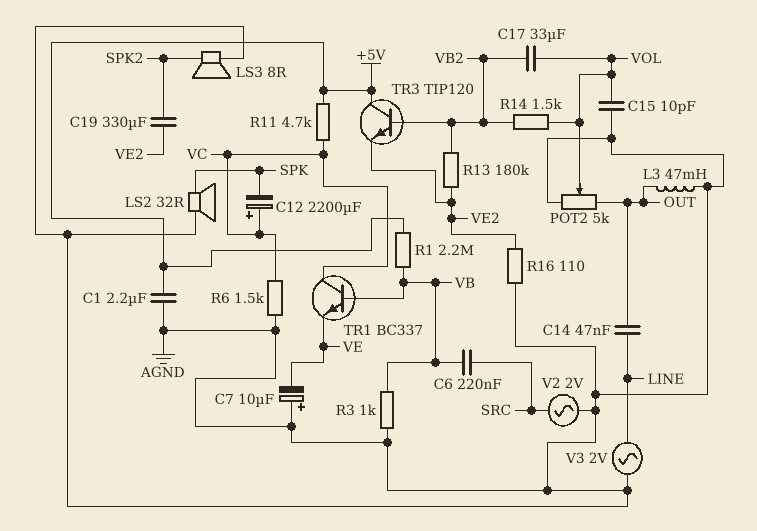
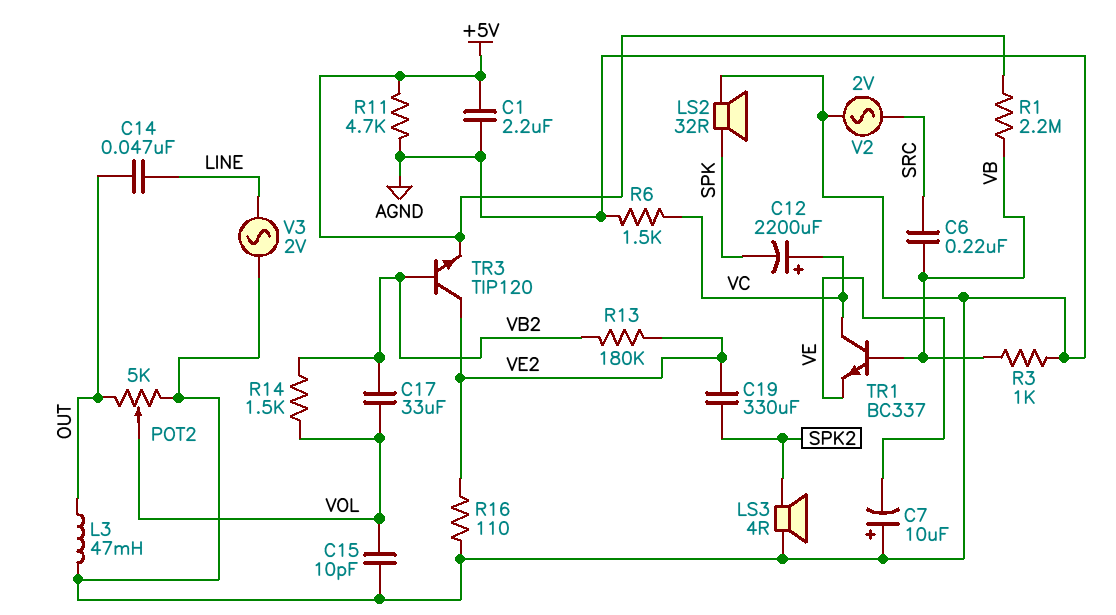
LS3: speaker 8R (AGND, SPK2) -> speaker 4R (AGND, SPK2)
R11: 4.7k (+5V, VC) -> 4.7k (+5V, AGND)
TR3: NPN TIP120 (B VB2, C +5V, E VE2) -> NPN TIP120 (B VB2, C VE2, E +5V)

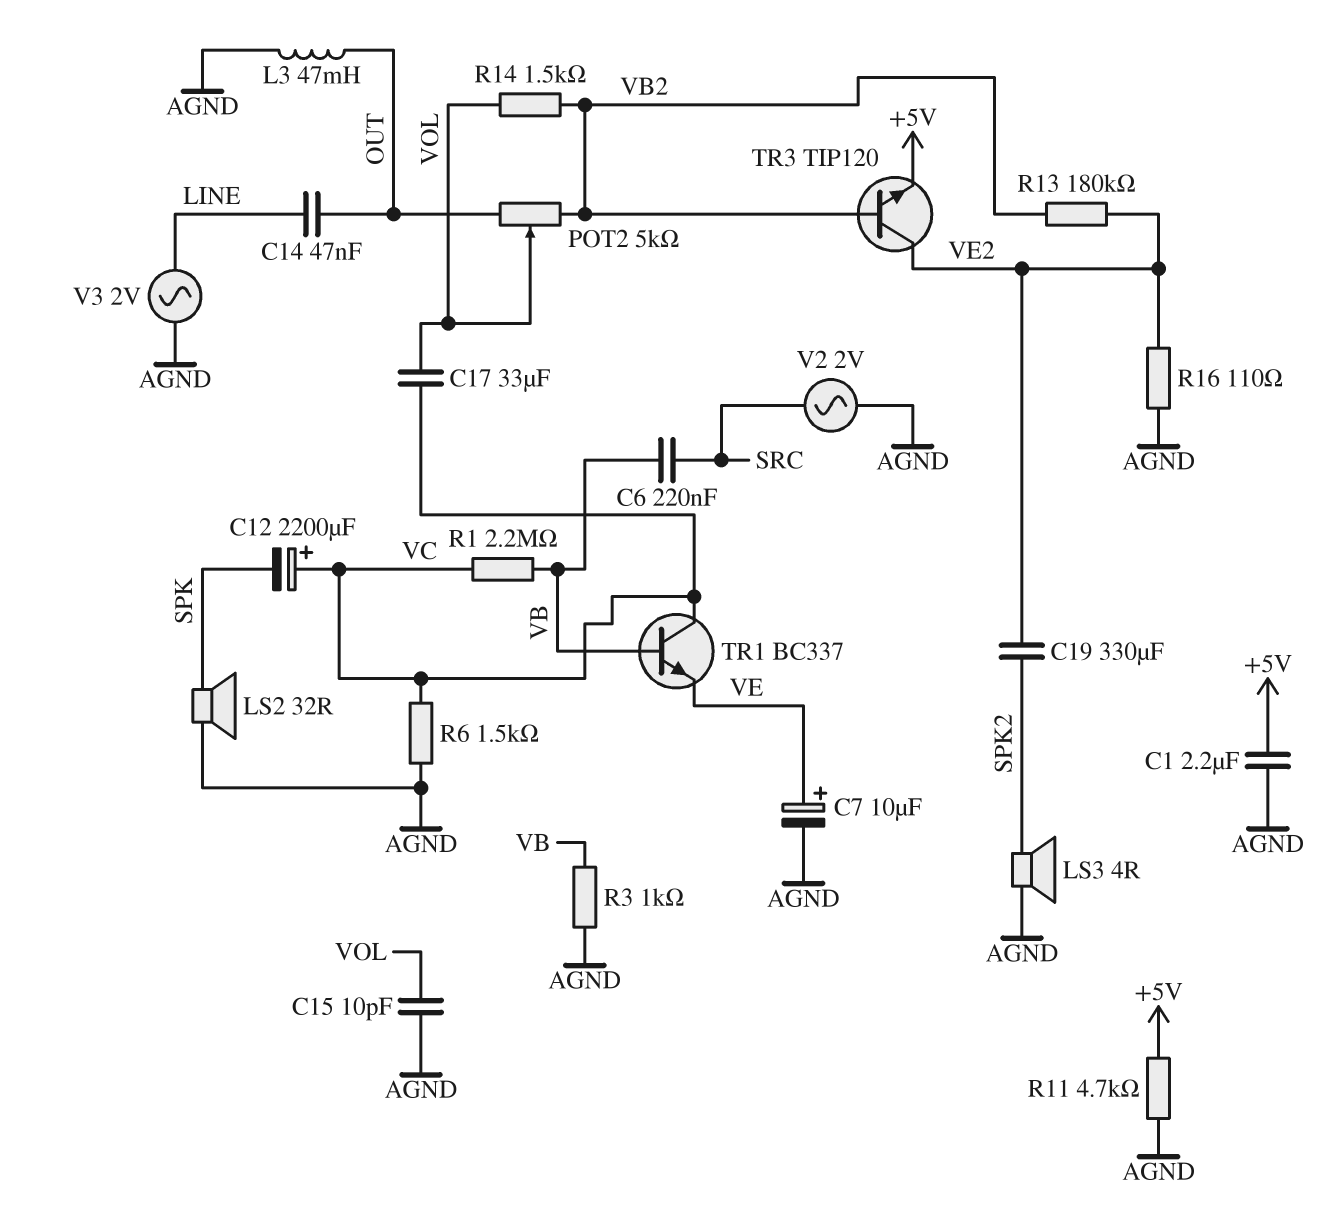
C7: 10uF (plus AGND, minus VE) -> 10uF (plus VE, minus AGND)
C17: 33uF (VB2, VOL) -> 33uF (VC, VOL)
POT2: 5k (AGND, OUT, wiper VOL) -> 5k (OUT, VB2, wiper VOL)
R1: 2.2M (+5V, VB) -> 2.2M (VB, VC)

